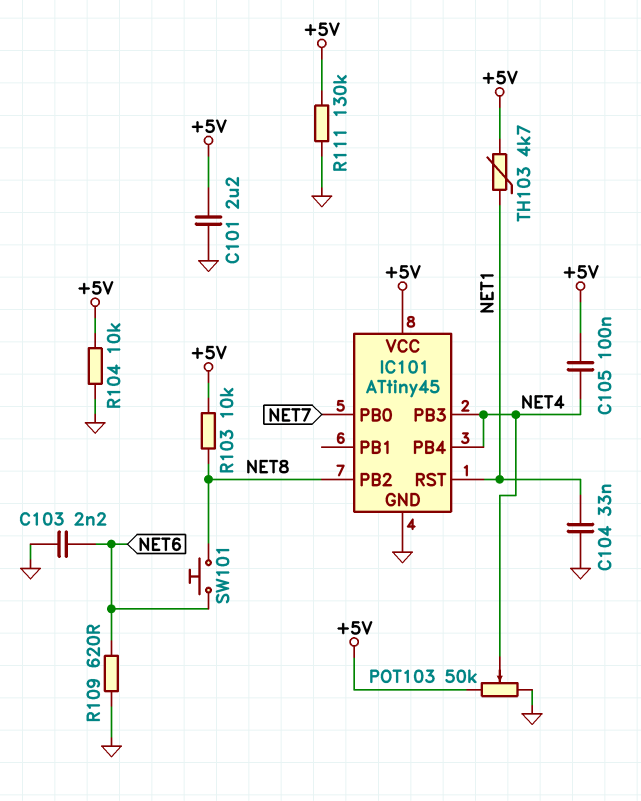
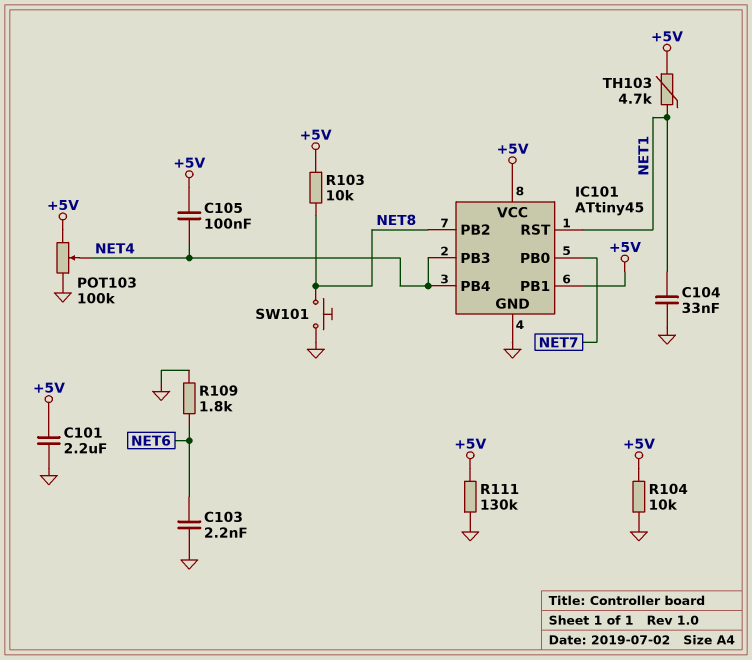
IC101 pin PB1: none -> +5V
POT103: 50k (+5V, GND, wiper NET4) -> 100k (+5V, GND, wiper NET4)
R109: 620 (GND, NET6) -> 1.8k (GND, NET6)
SW101: button (NET6, NET8) -> button (GND, NET8)

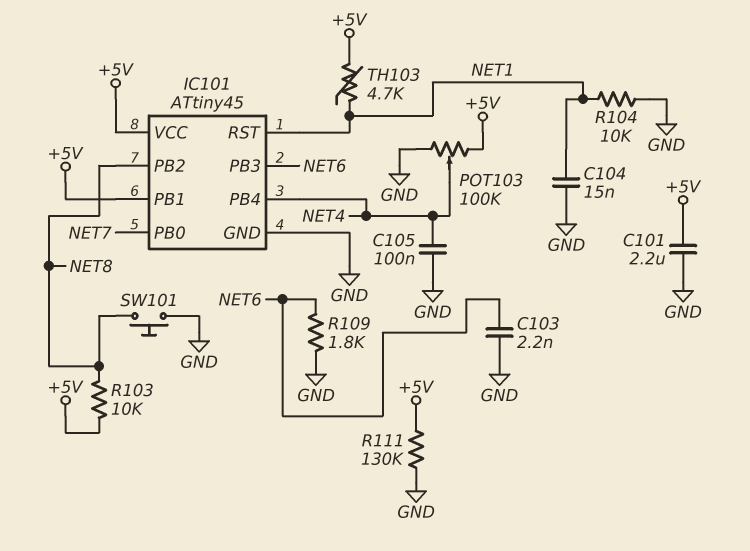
C104: 33nF (GND, NET1) -> 15nF (GND, NET1)
C105: 100nF (+5V, NET4) -> 100nF (GND, NET4)
IC101 pin PB3: NET4 -> NET6
R104: 10k (+5V, GND) -> 10k (GND, NET1)

